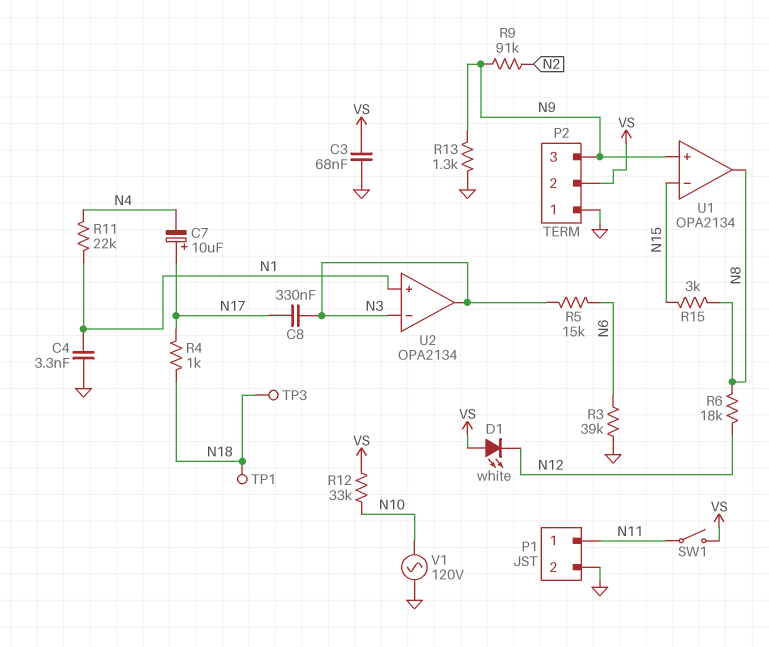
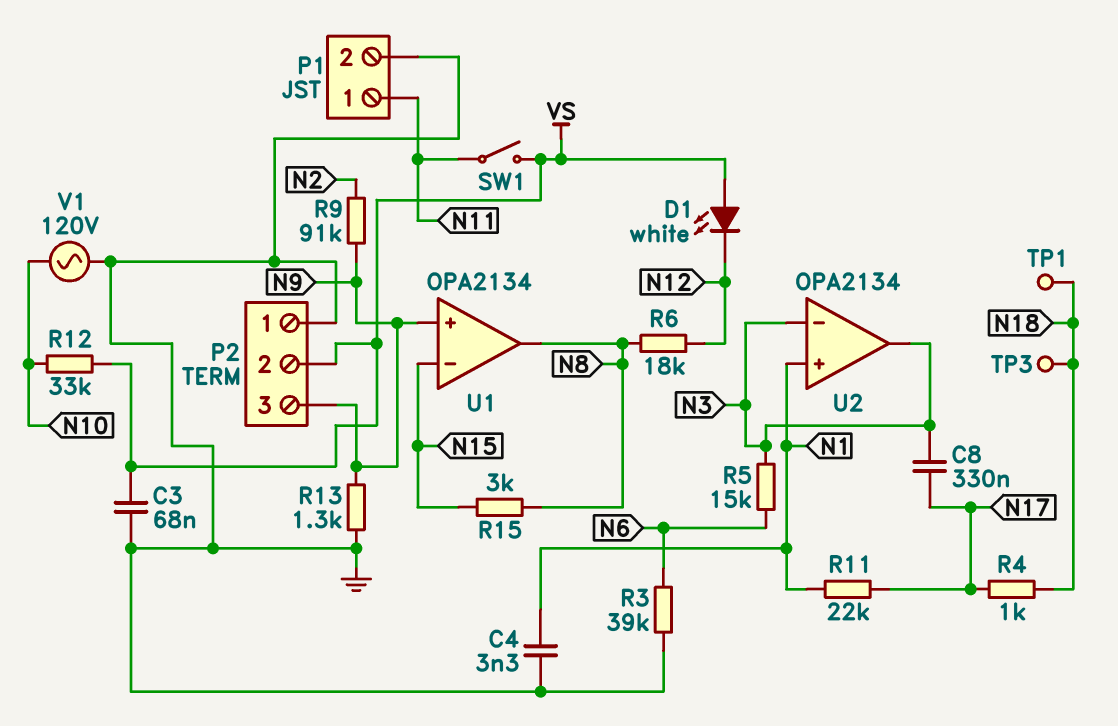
C7: 10uF (plus N17, minus N4) -> none
R11: 22k (N1, N4) -> 22k (N1, N17)

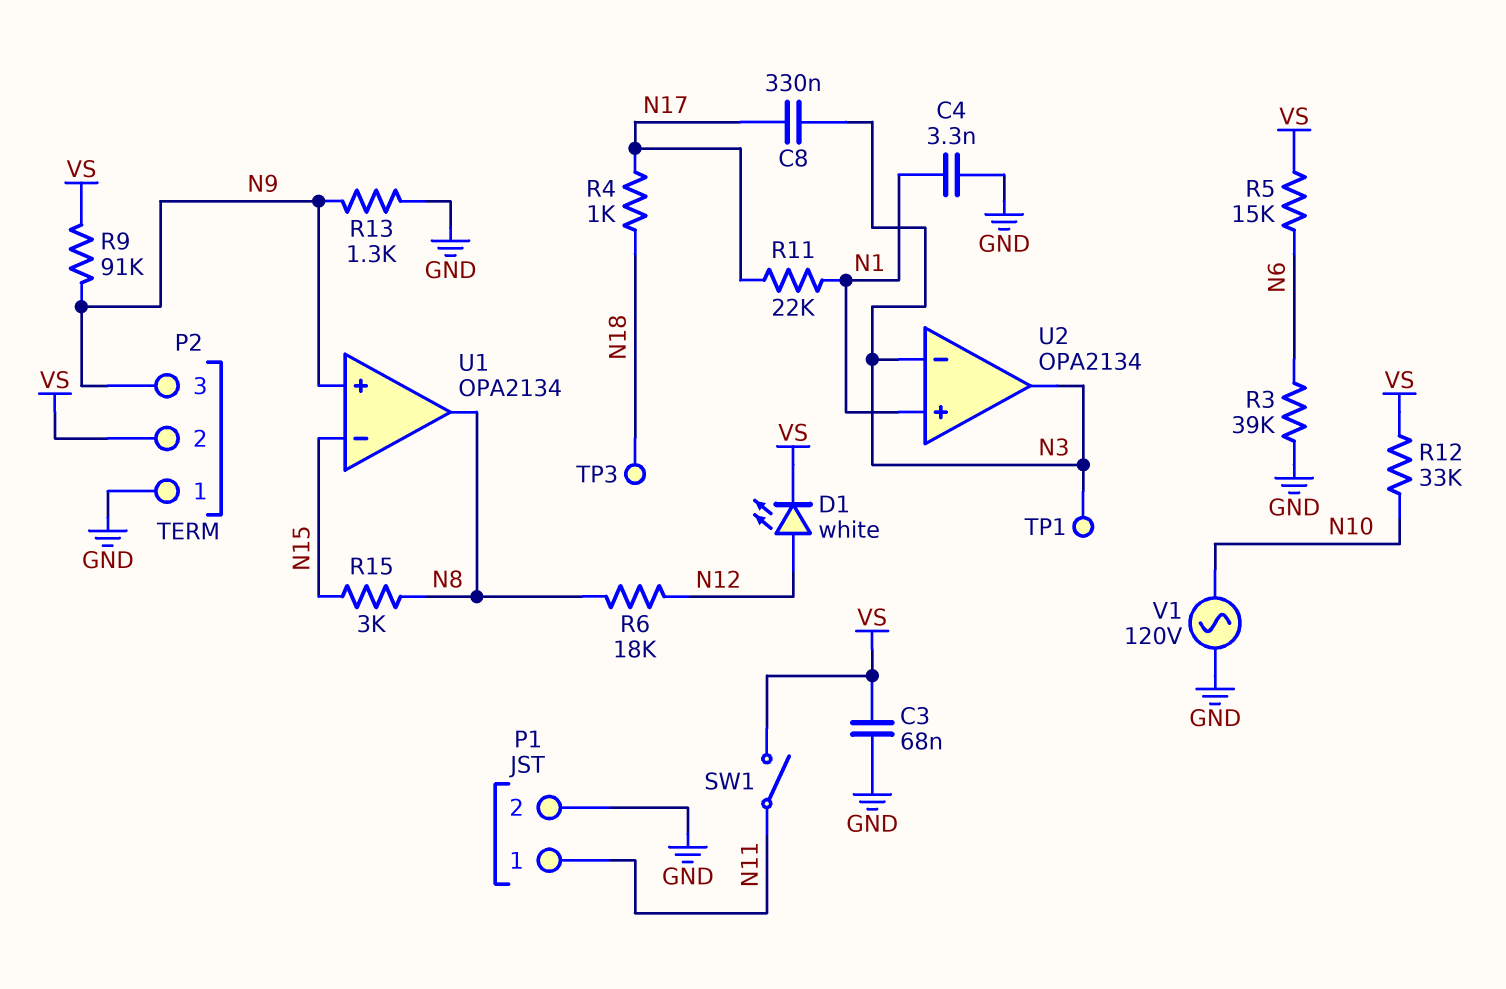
D1: LED white (A VS, K N12) -> LED white (A N12, K VS)
R5: 15k (N3, N6) -> 15k (N6, VS)
R9: 91k (N2, N9) -> 91k (N9, VS)
TP1: test point (N18) -> test point (N3)

